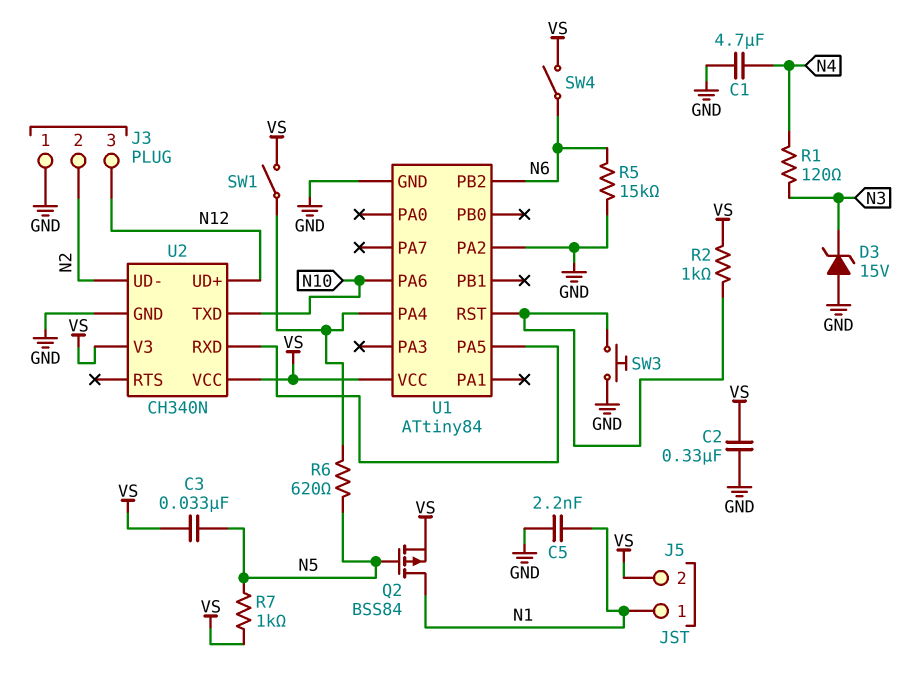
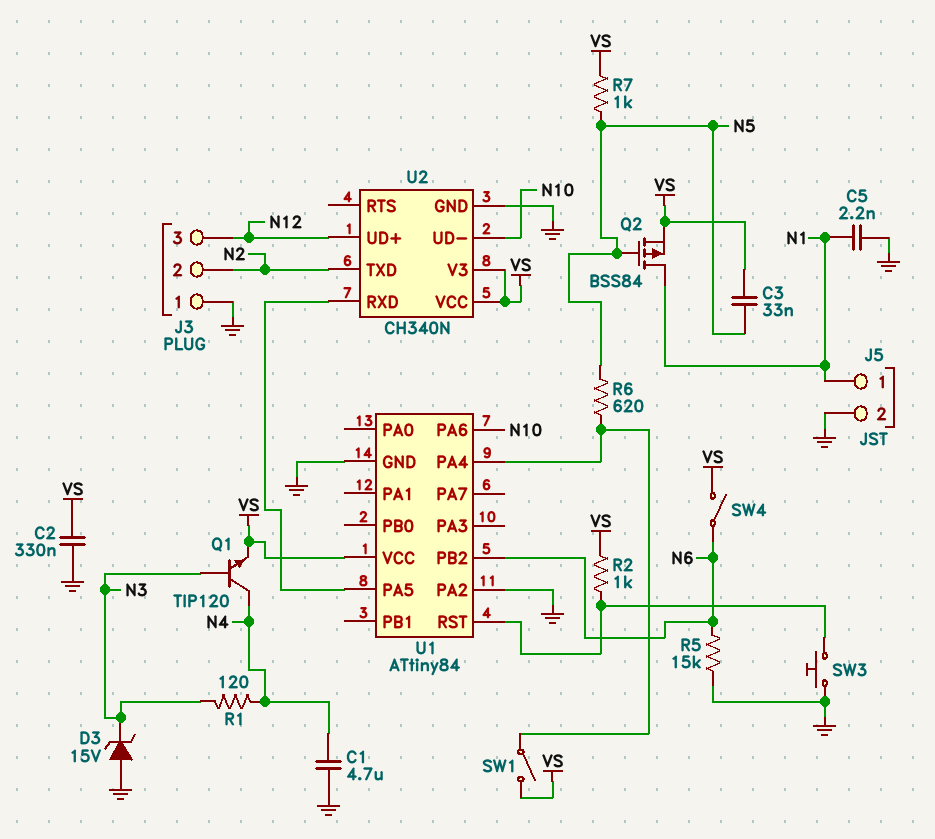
J5 pin 2: VS -> GND
Q1: none -> NPN TIP120 (B N3, C N4, E VS)
U2 pin TXD: N10 -> N2
U2 pin UD-: N2 -> N10

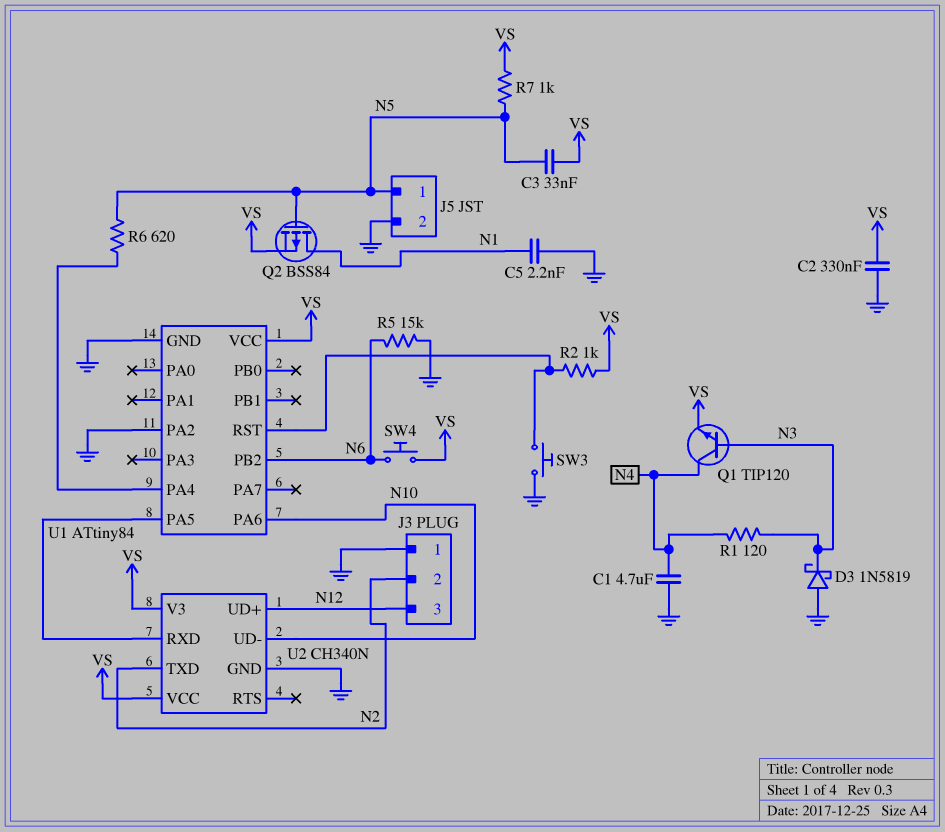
D3: zener 15V (A GND, K N3) -> schottky 1N5819 (A GND, K N3)
J5 pin 1: N1 -> N5
SW1: switch (U1/PA4, VS) -> none
SW4: switch (N6, VS) -> button (N6, VS)

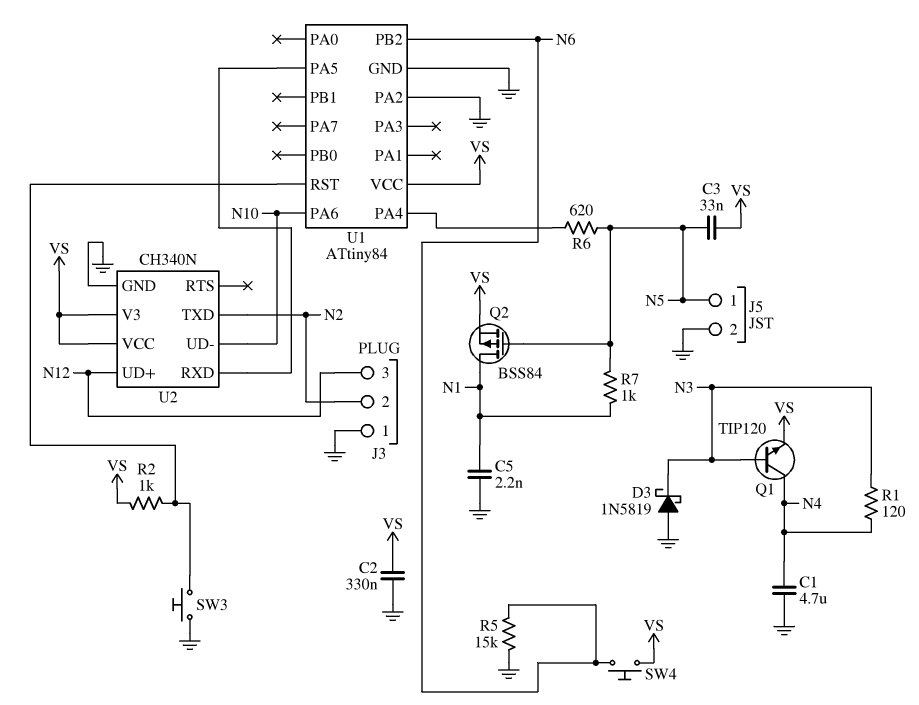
R7: 1k (N5, VS) -> 1k (N1, N5)

